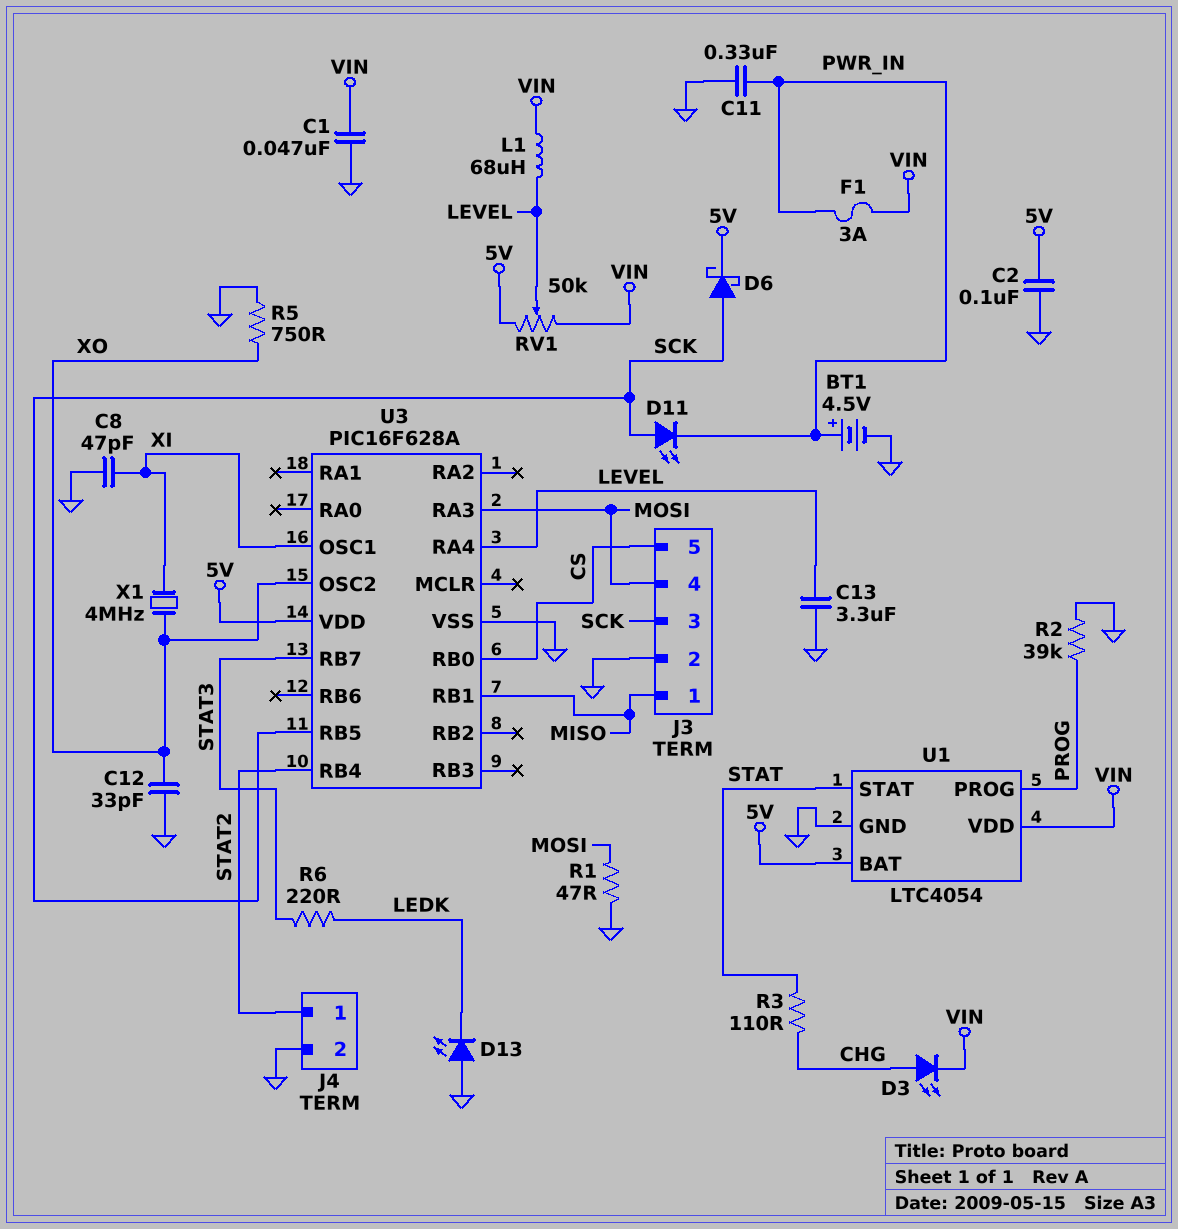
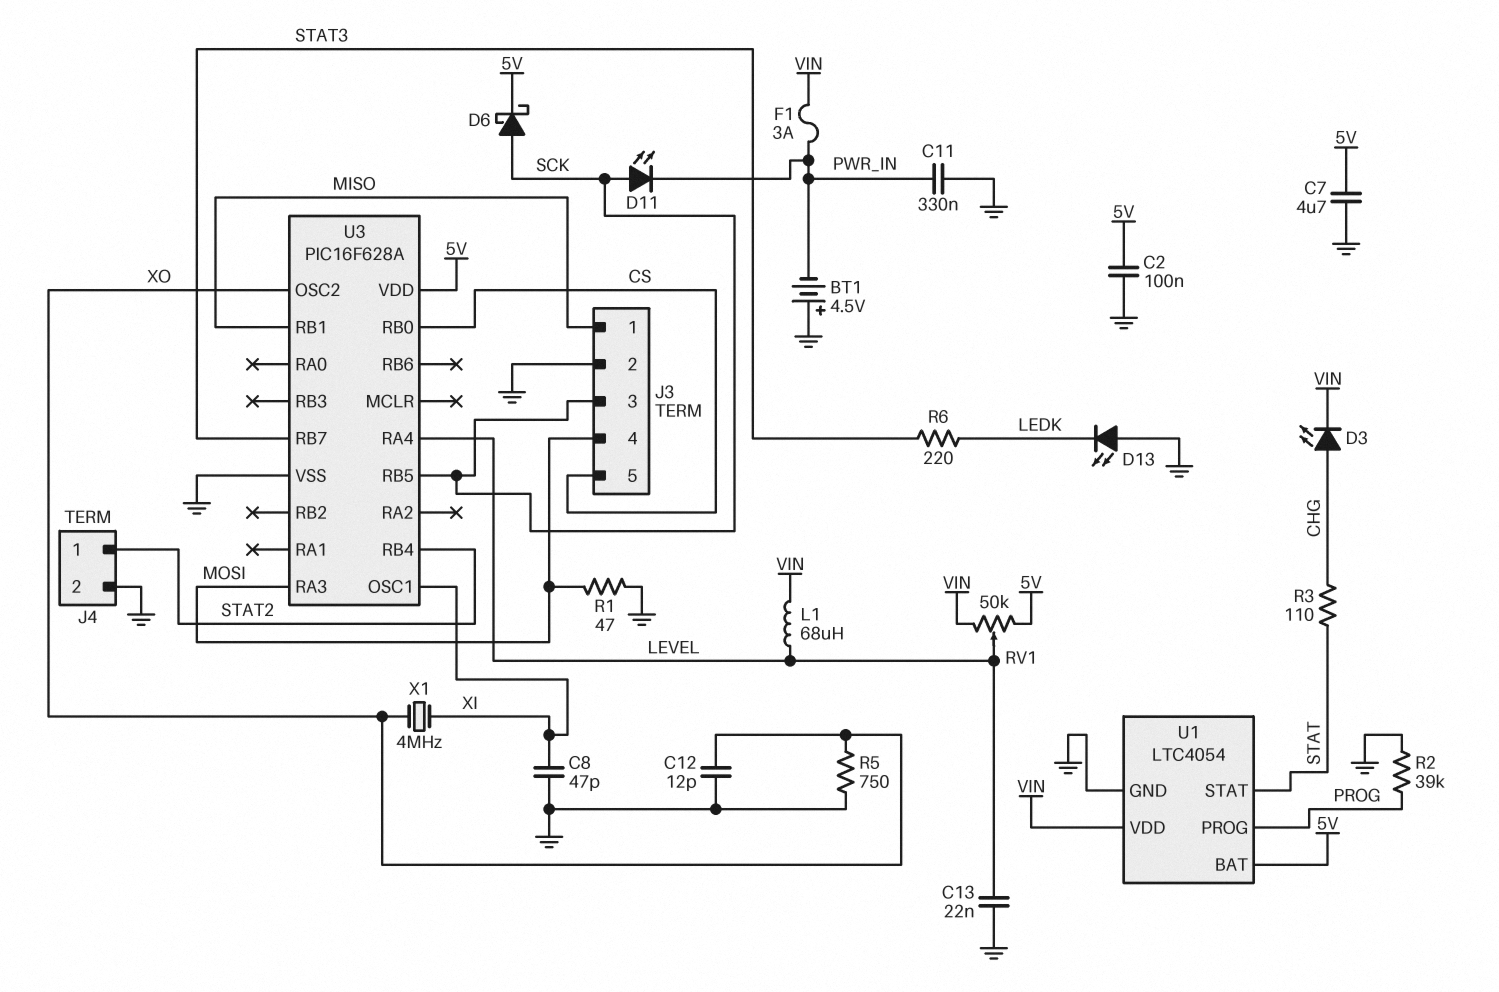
BT1: 4.5V (plus PWR_IN, minus GND) -> 4.5V (plus GND, minus PWR_IN)
C1: 47nF (GND, VIN) -> none
C7: none -> 4.7uF (5V, GND)
C12: 33pF (GND, XO) -> 12pF (GND, XO)
C13: 3.3uF (GND, LEVEL) -> 22nF (GND, LEVEL)

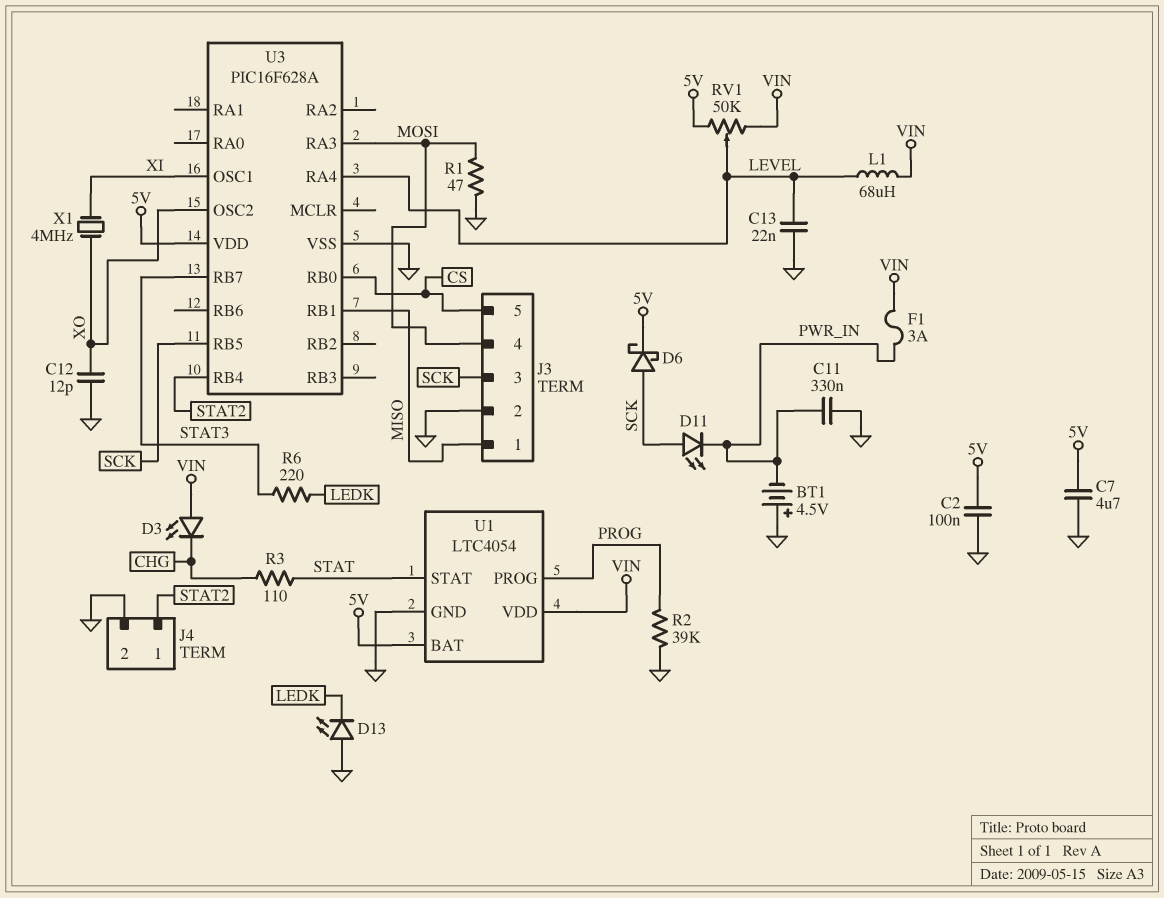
C8: 47pF (GND, XI) -> none
D3: LED (A CHG, K VIN) -> LED (A VIN, K CHG)
R5: 750 (GND, XO) -> none

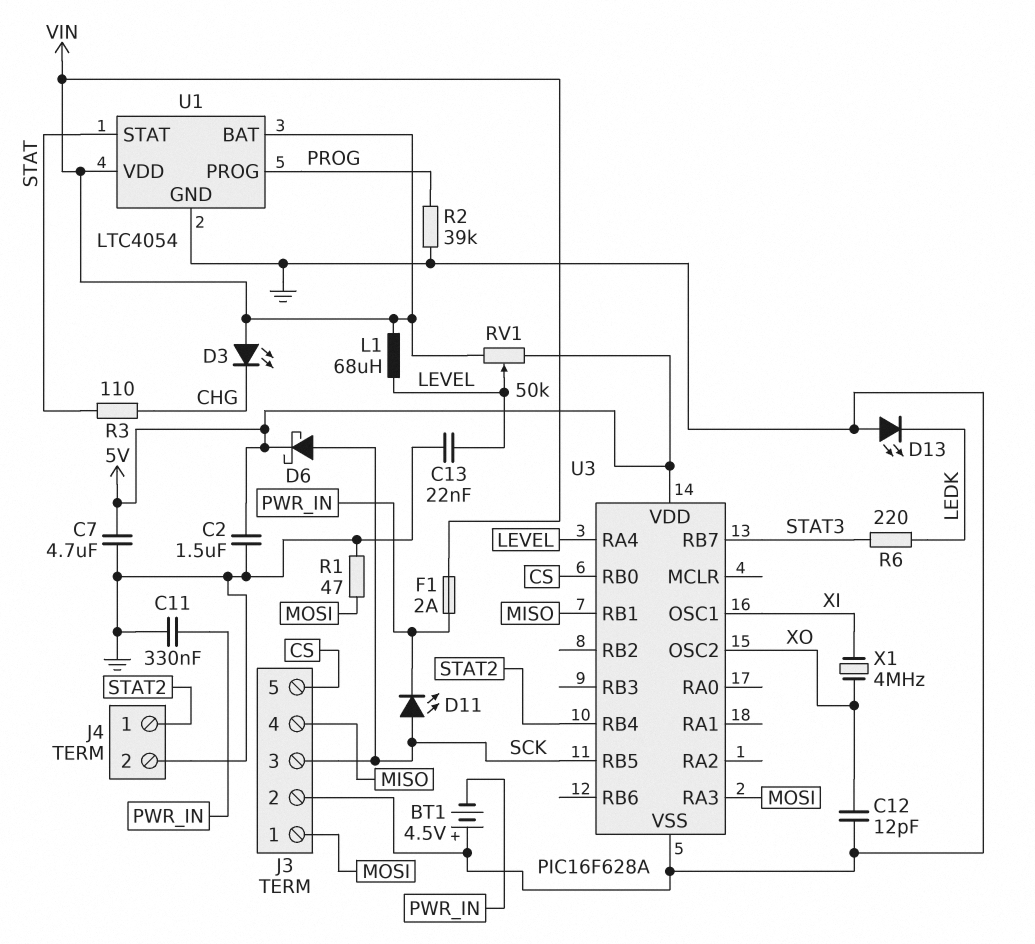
C2: 100nF (5V, GND) -> 1.5uF (5V, GND)
F1: 3A (PWR_IN, VIN) -> 2A (PWR_IN, VIN)
J3 pin 1: MISO -> MOSI
J3 pin 4: MOSI -> MISO
U1 pin BAT: 5V -> VIN

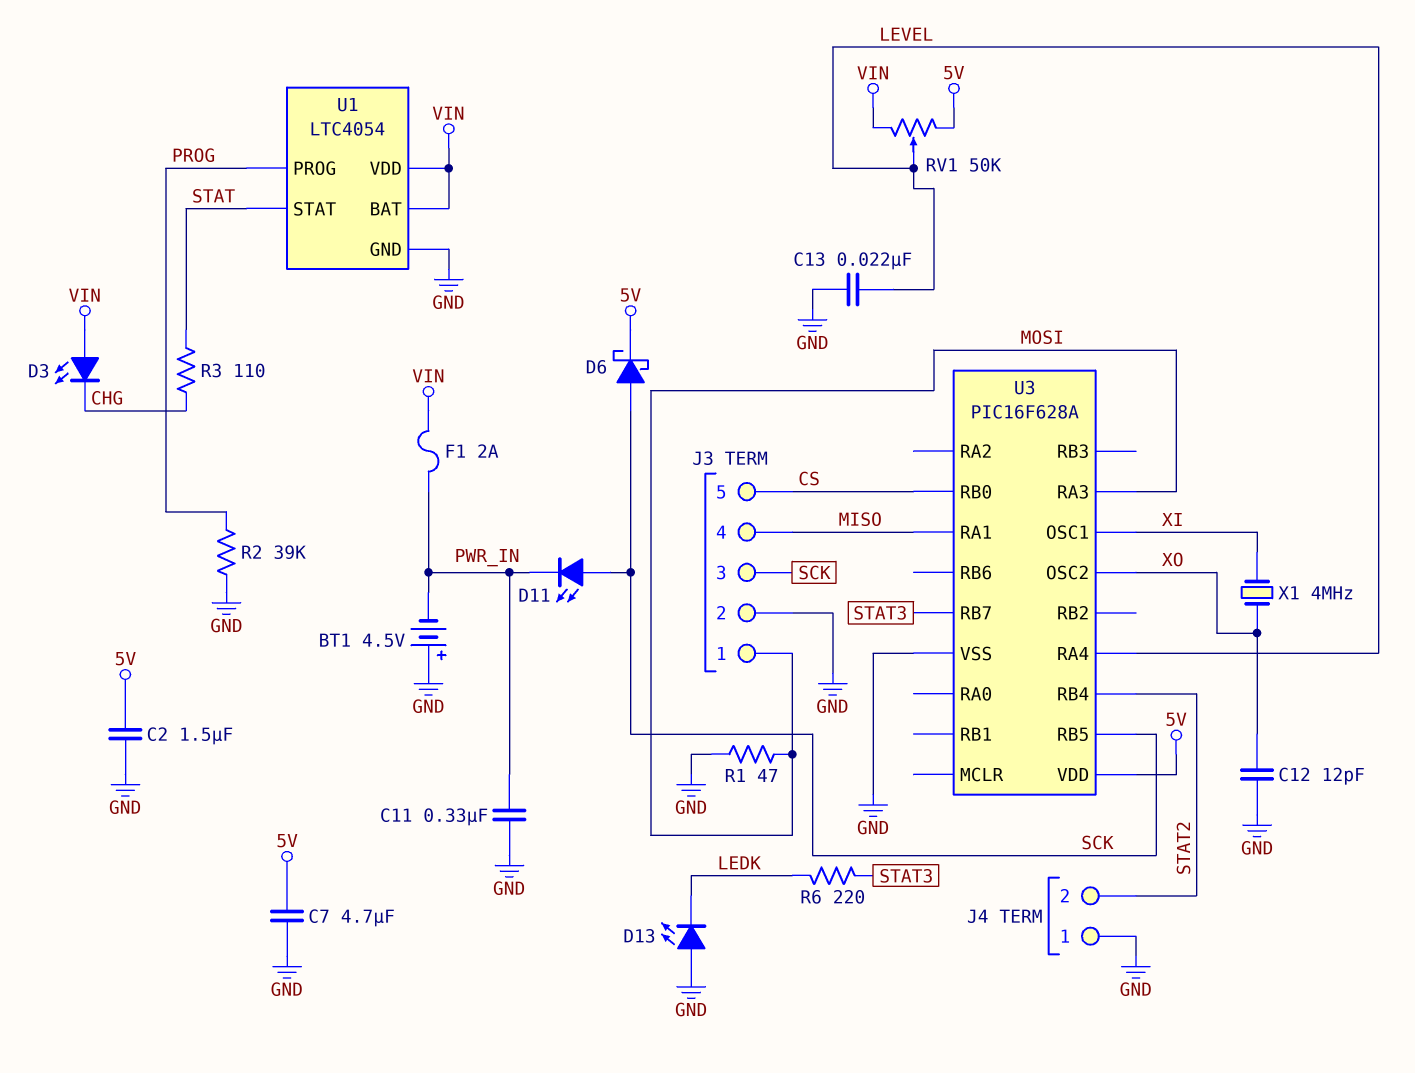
J4 pin 1: STAT2 -> GND
J4 pin 2: GND -> STAT2
L1: 68uH (LEVEL, VIN) -> none
U3 pin RA1: none -> MISO
U3 pin RB1: MISO -> none

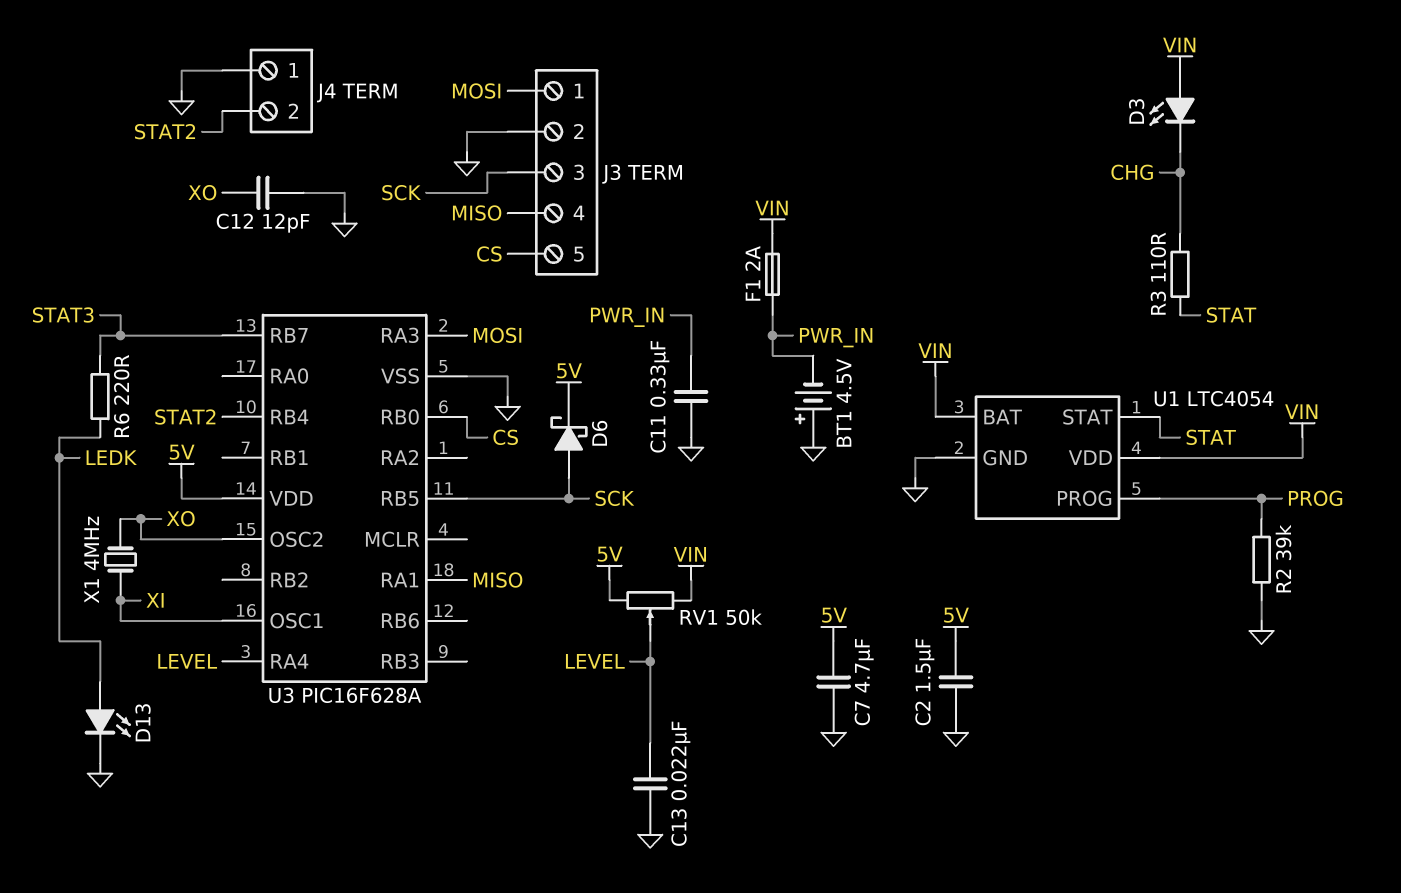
D11: LED (A SCK, K PWR_IN) -> none
D13: LED (A GND, K LEDK) -> LED (A LEDK, K GND)
R1: 47 (GND, MOSI) -> none

